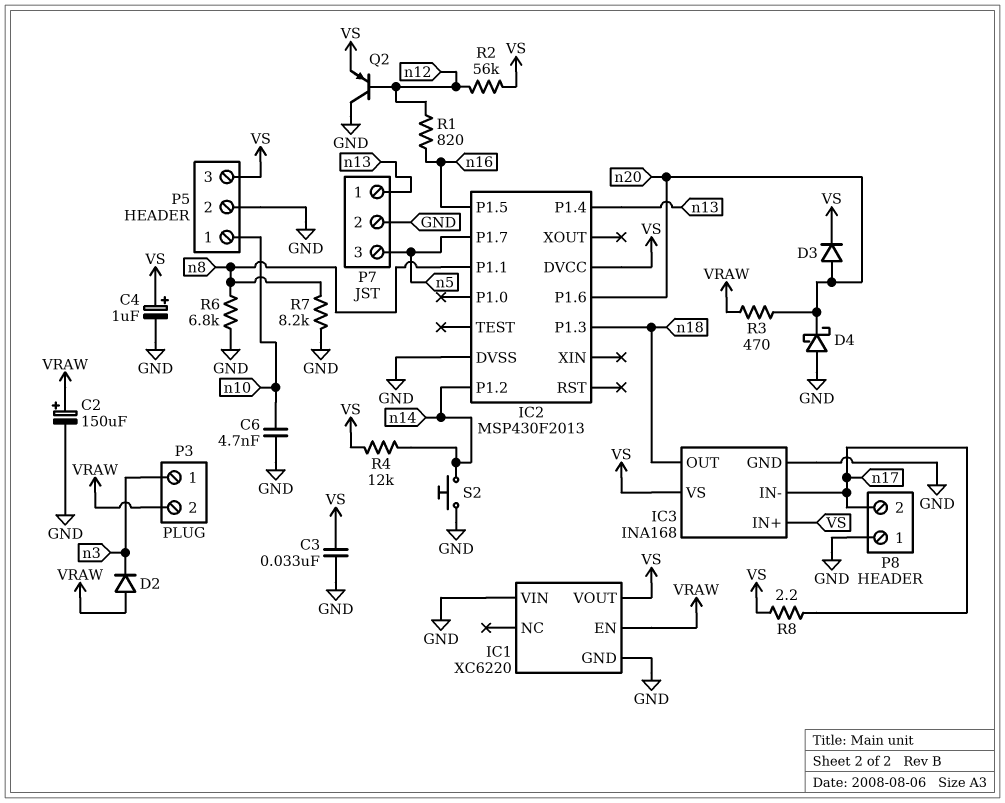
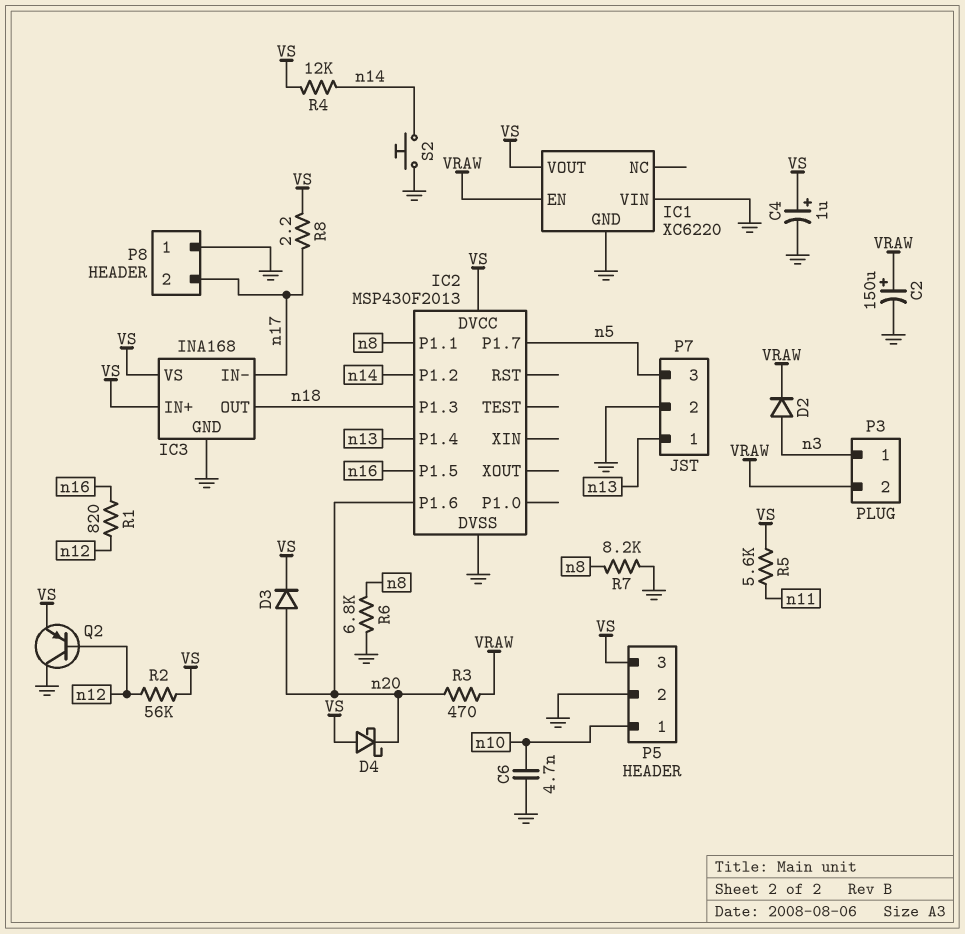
C3: 33nF (GND, VS) -> none
D2: diode (A VRAW, K n3) -> diode (A n3, K VRAW)
D4: schottky (A GND, K n20) -> schottky (A VS, K n20)
R5: none -> 5.6k (VS, n11)

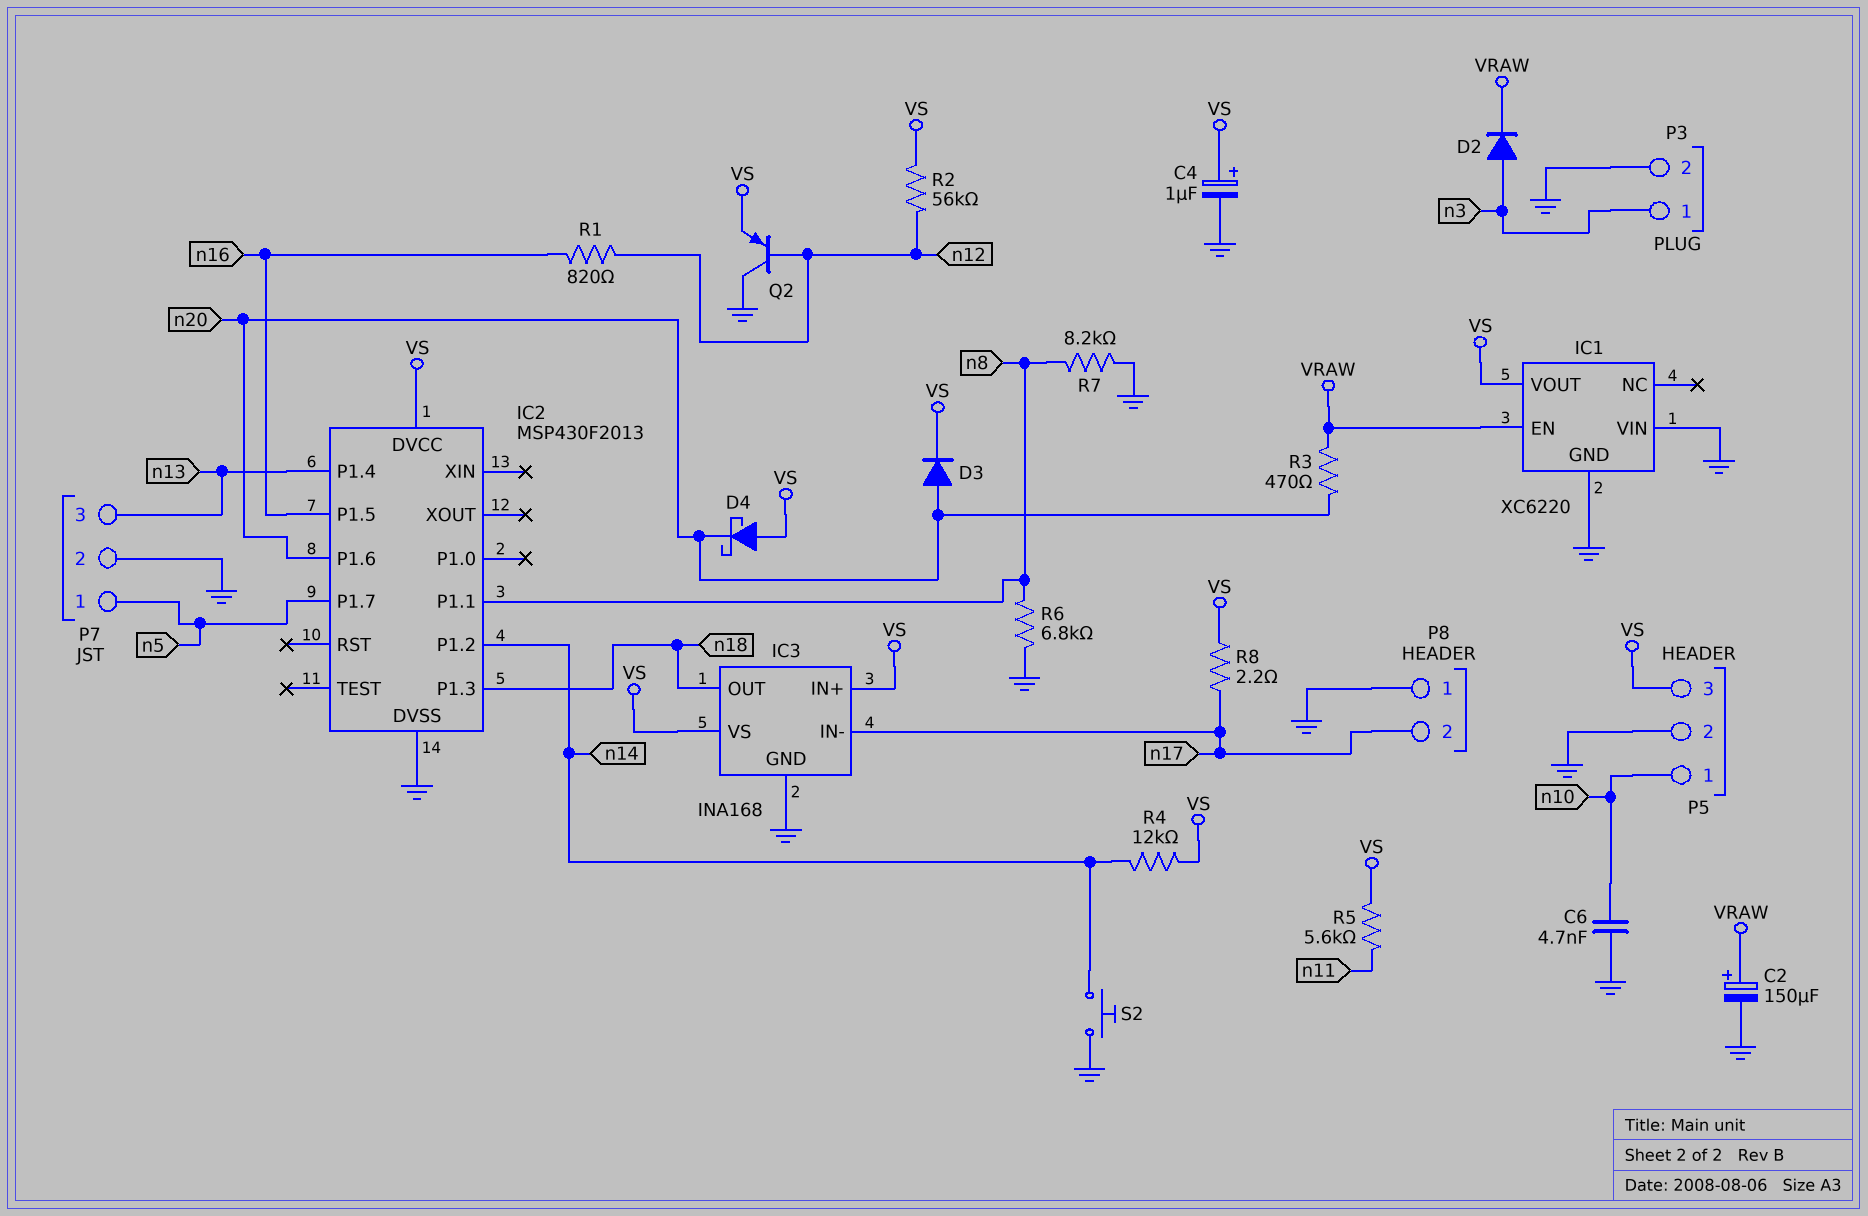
P3 pin 2: VRAW -> GND
P7 pin 1: n13 -> n5
P7 pin 3: n5 -> n13

